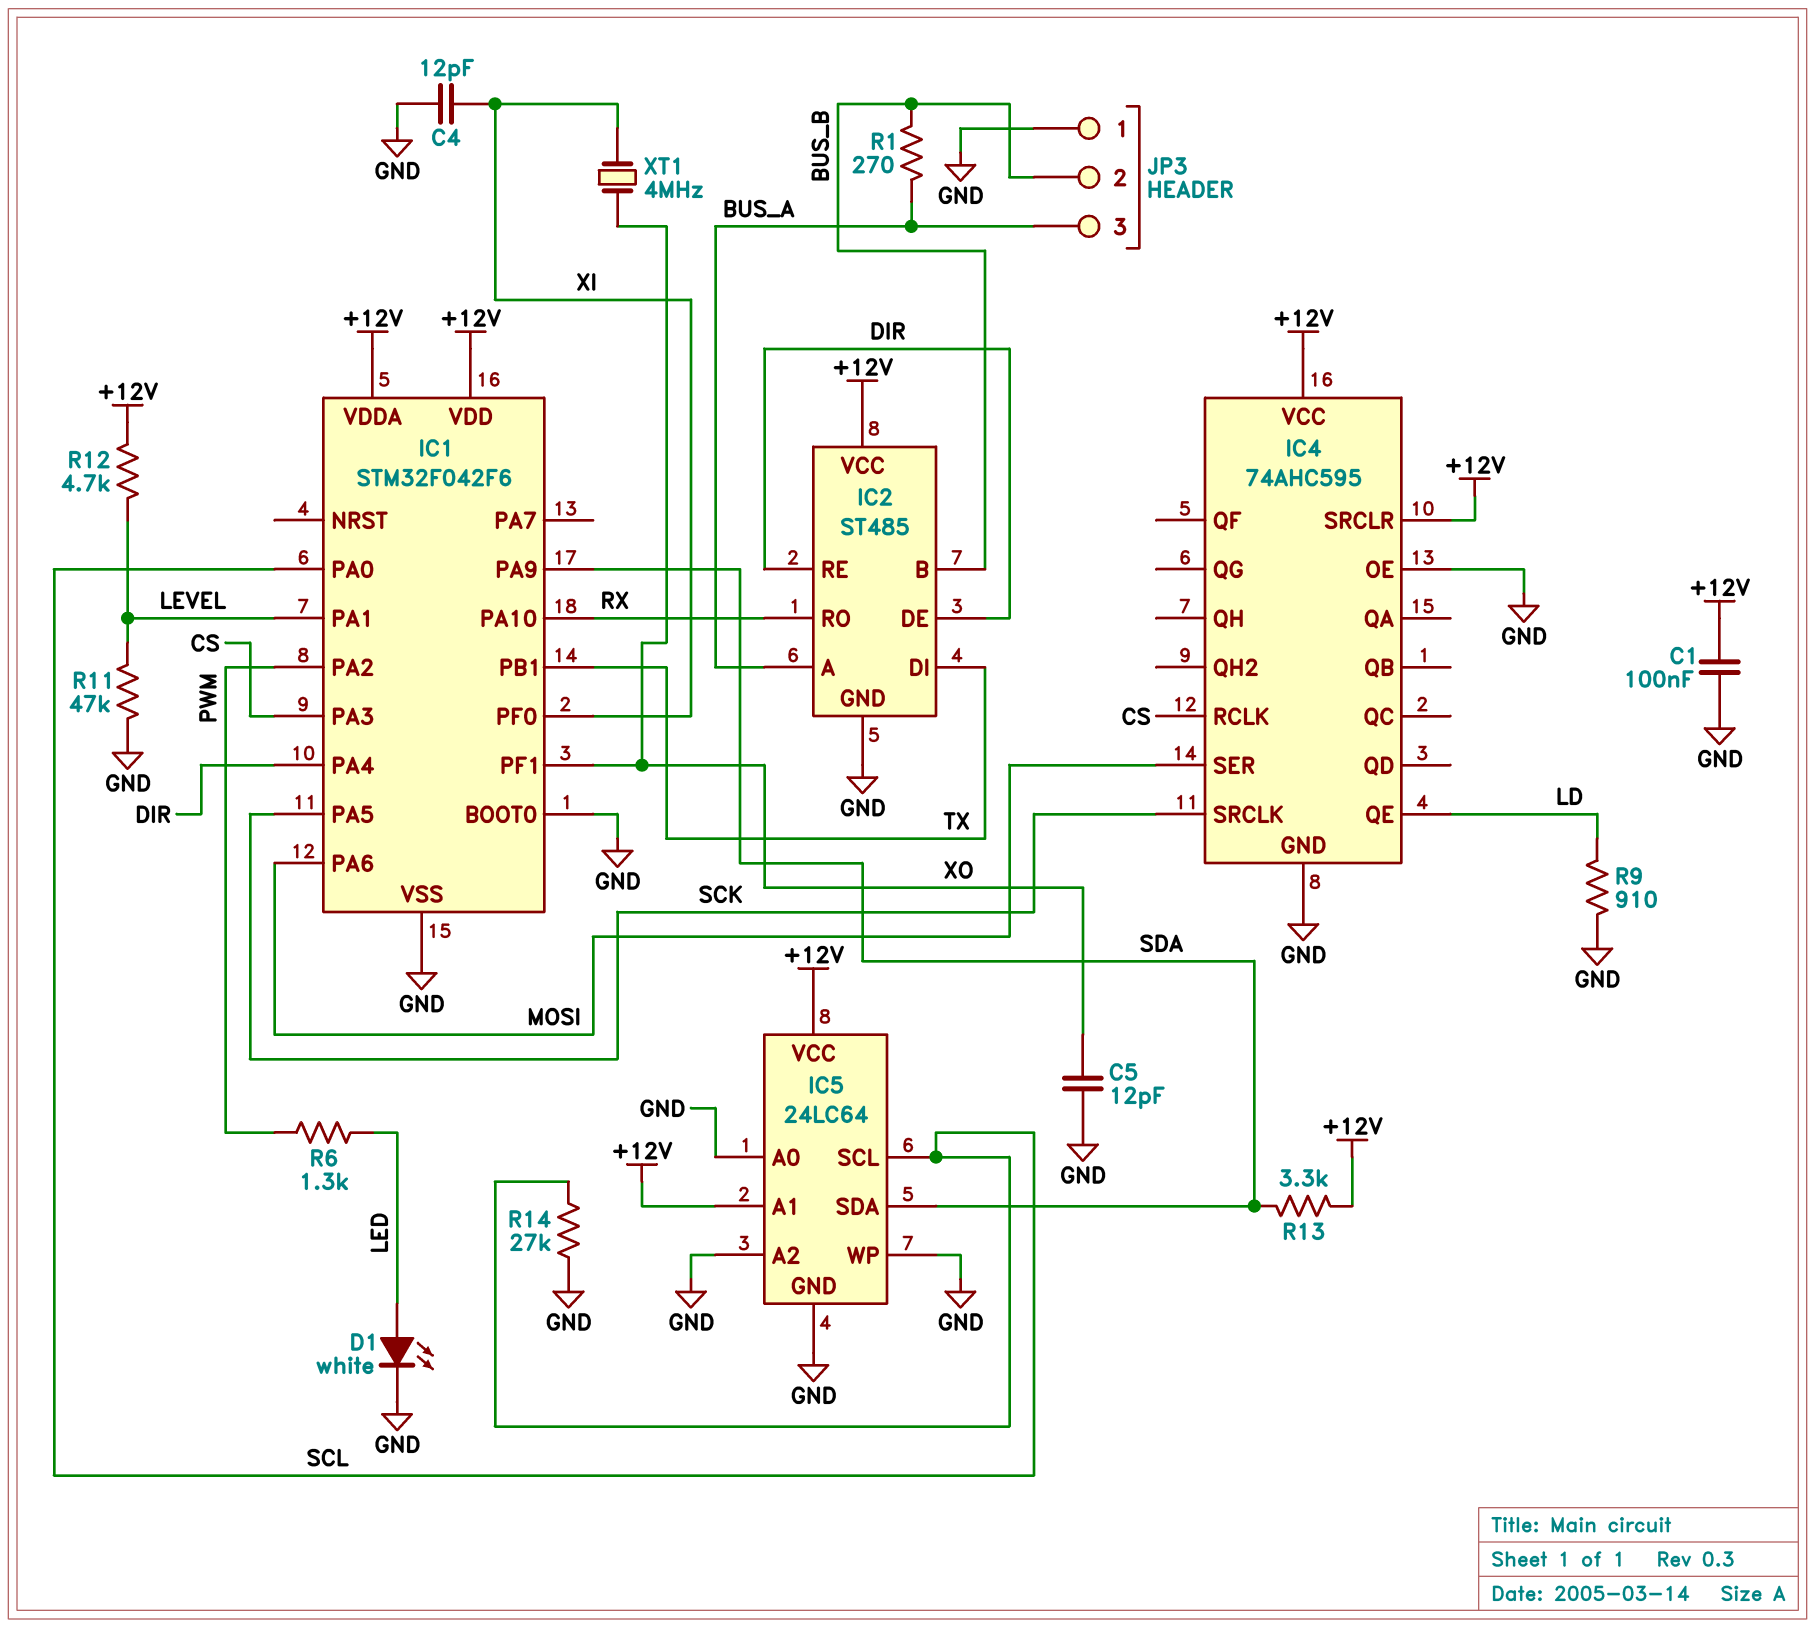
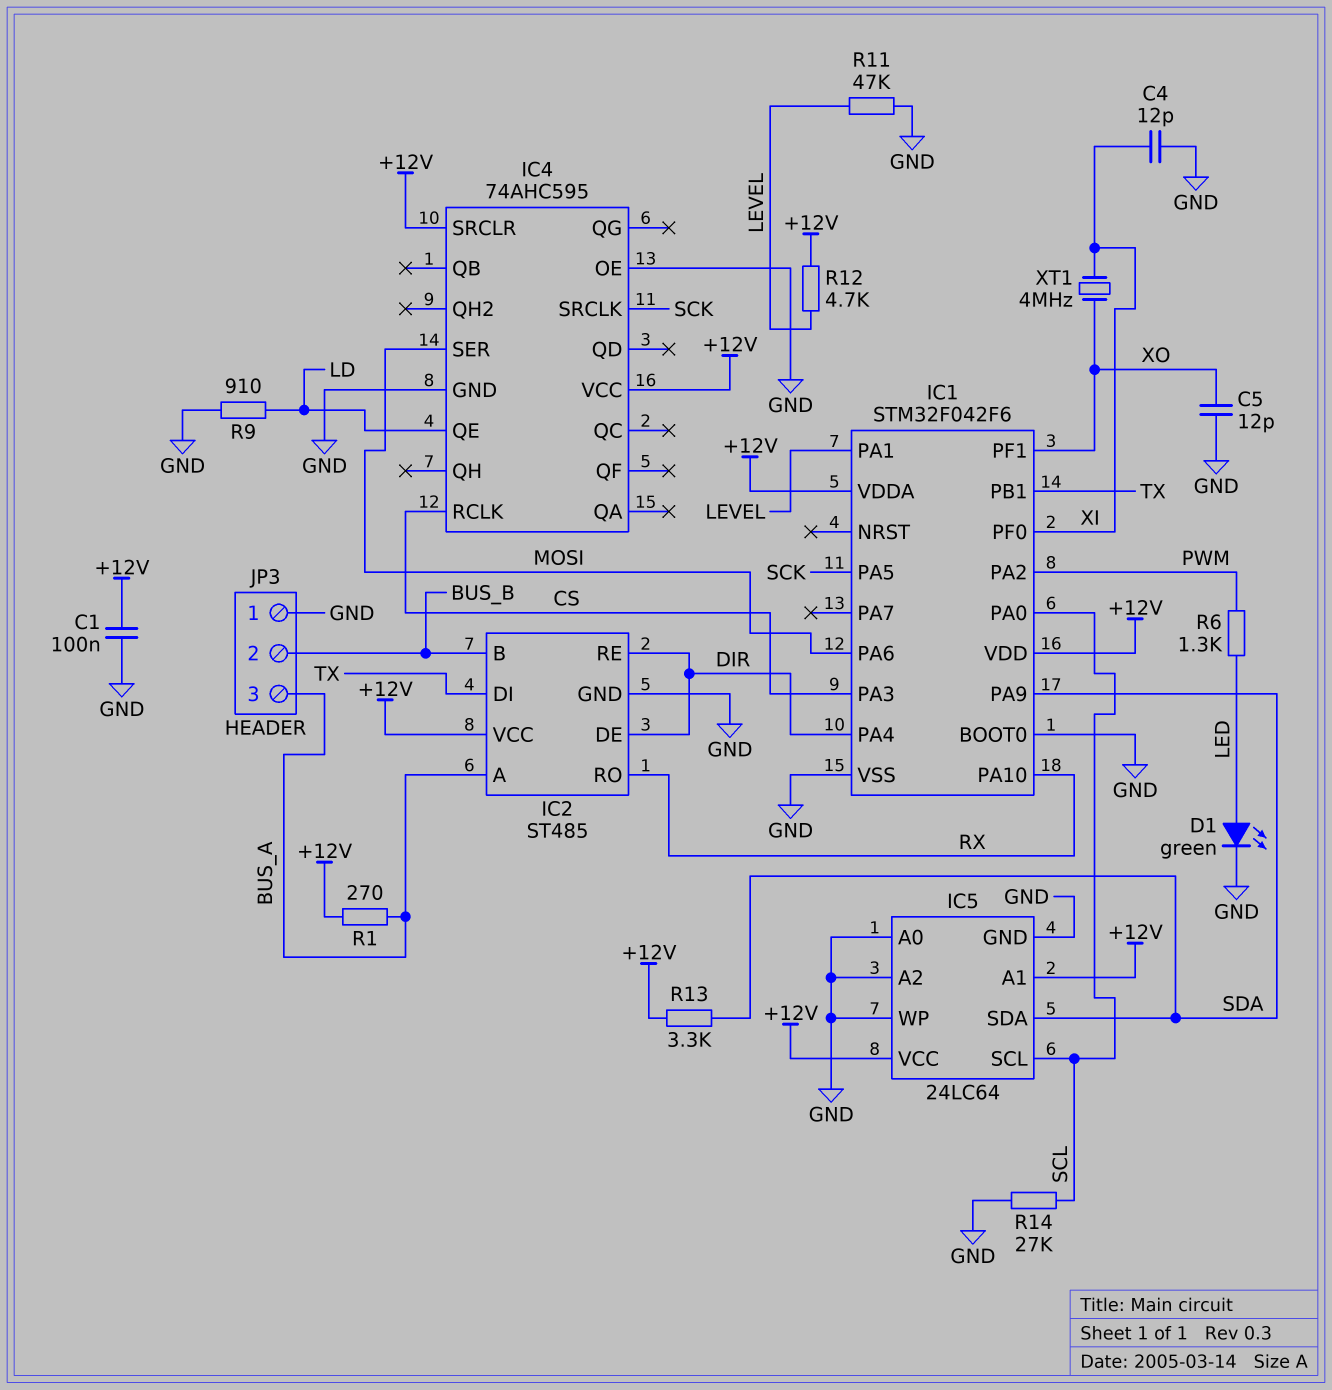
D1: LED white (A LED, K GND) -> LED green (A LED, K GND)
R1: 270 (BUS_A, BUS_B) -> 270 (+12V, BUS_A)

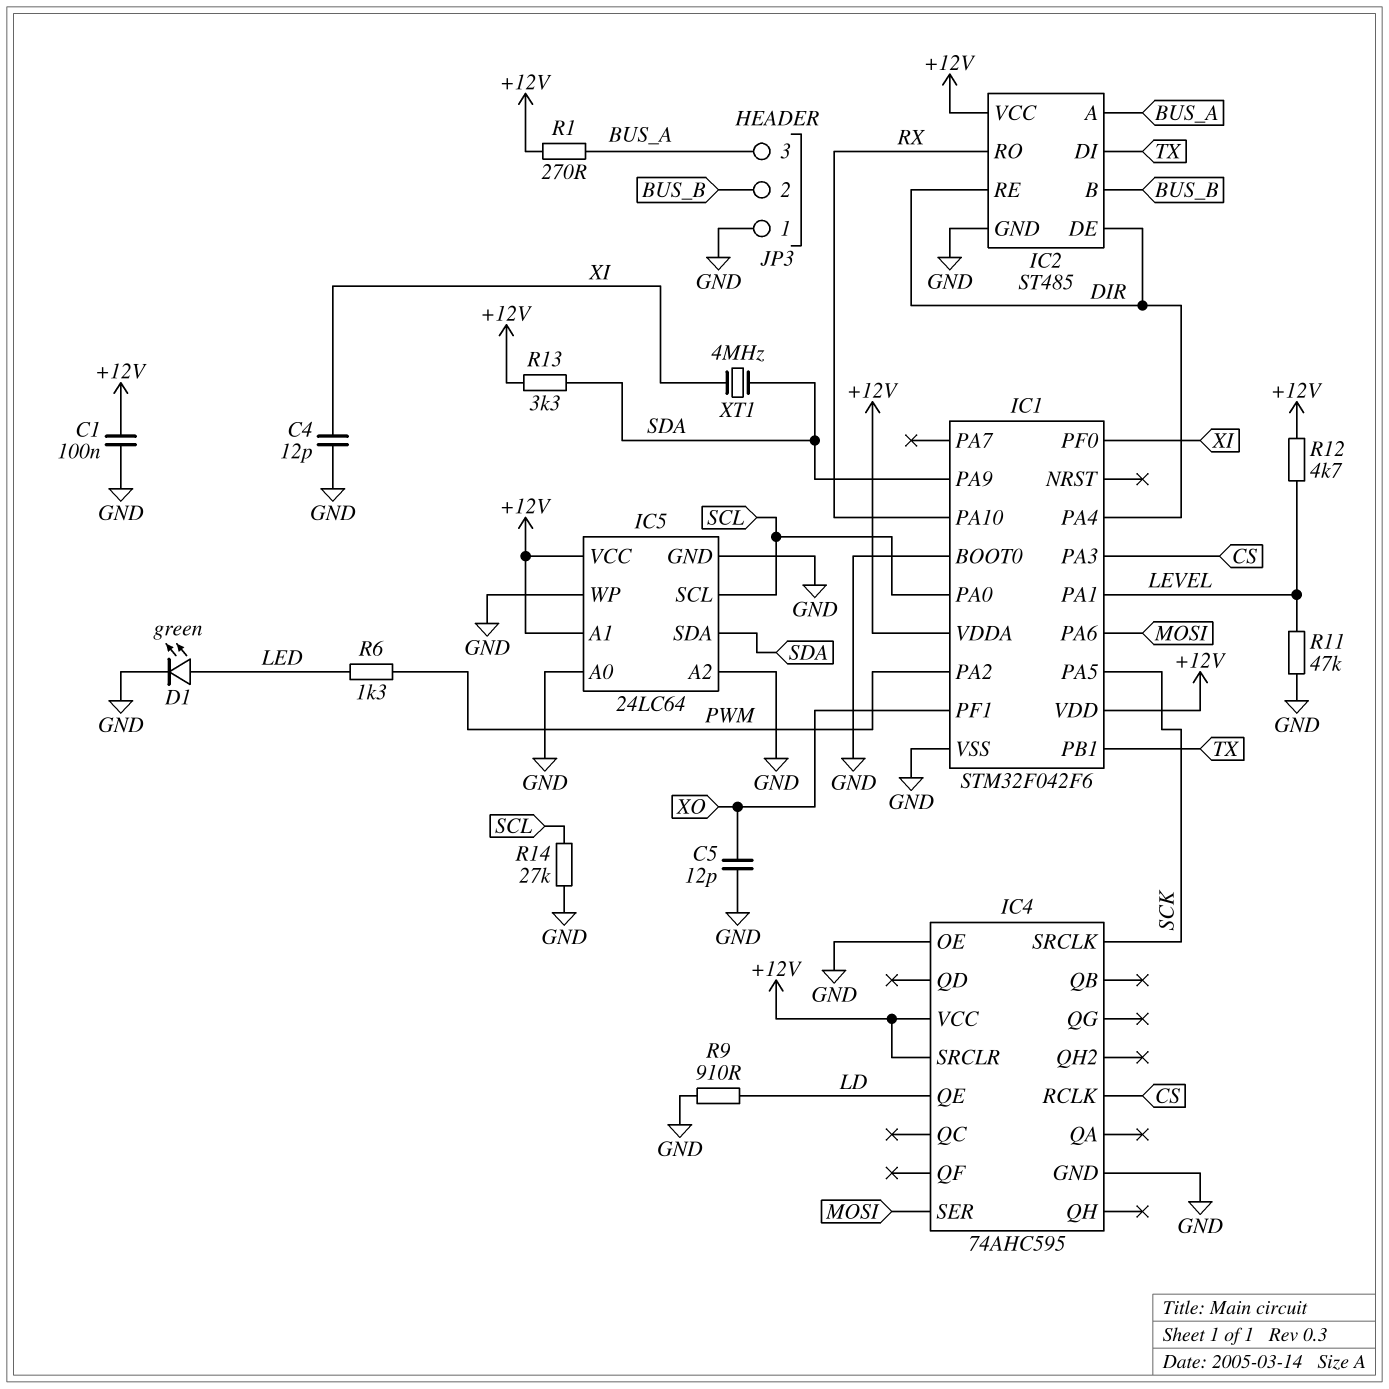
XT1: 4MHz (XI, XO) -> 4MHz (SDA, XI)

